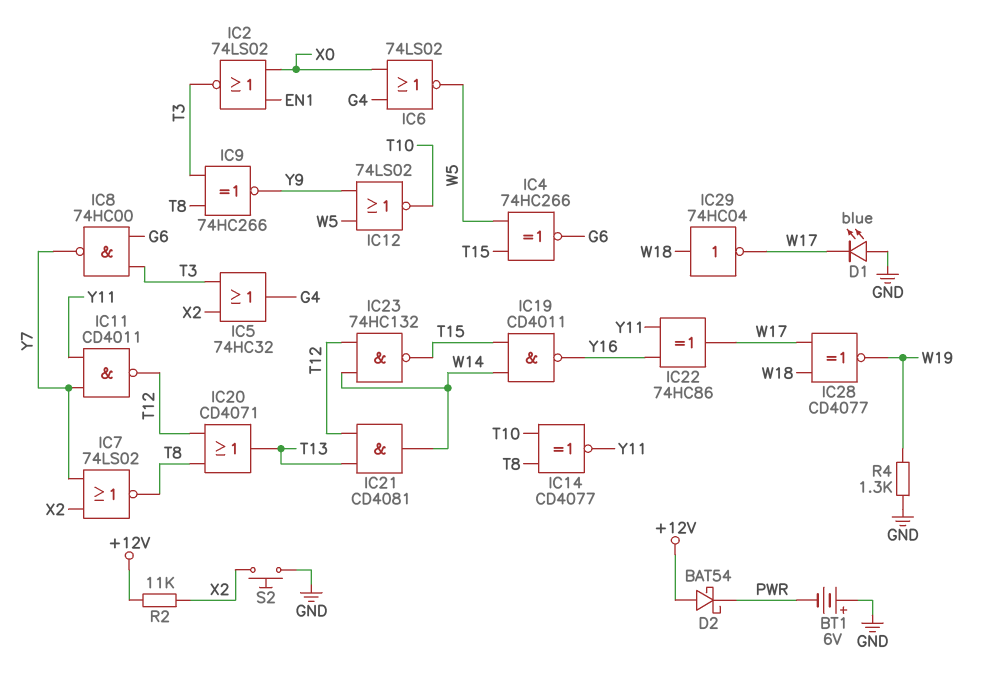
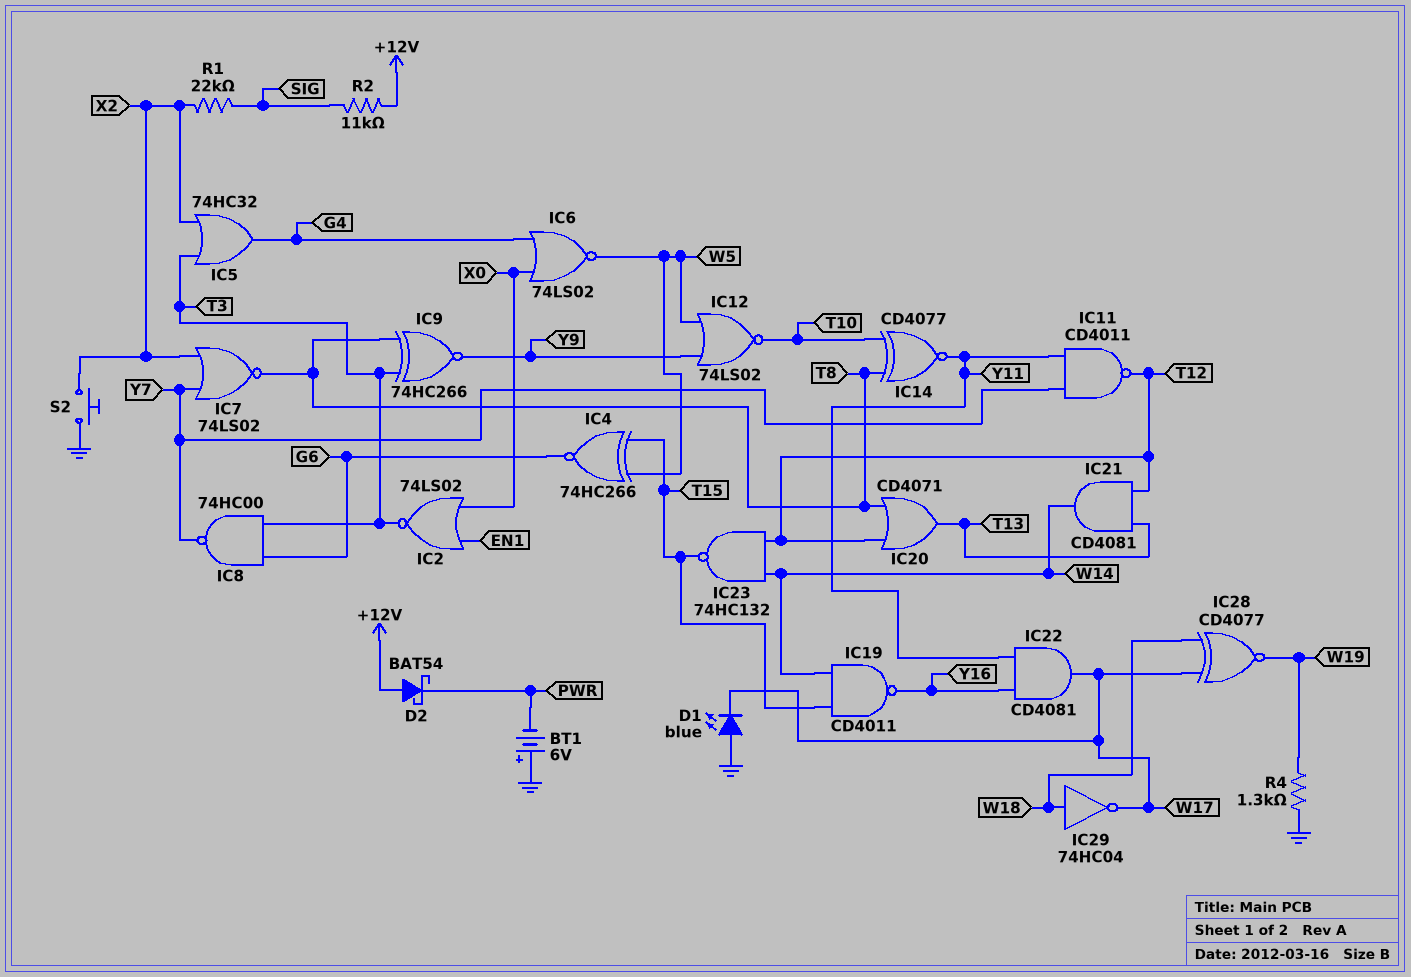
IC22: XOR 74HC86 (in Y11, in Y16, out W17) -> AND CD4081 (in Y11, in Y16, out W17)
R1: none -> 22k (SIG, X2)
R2: 11k (+12V, X2) -> 11k (+12V, SIG)

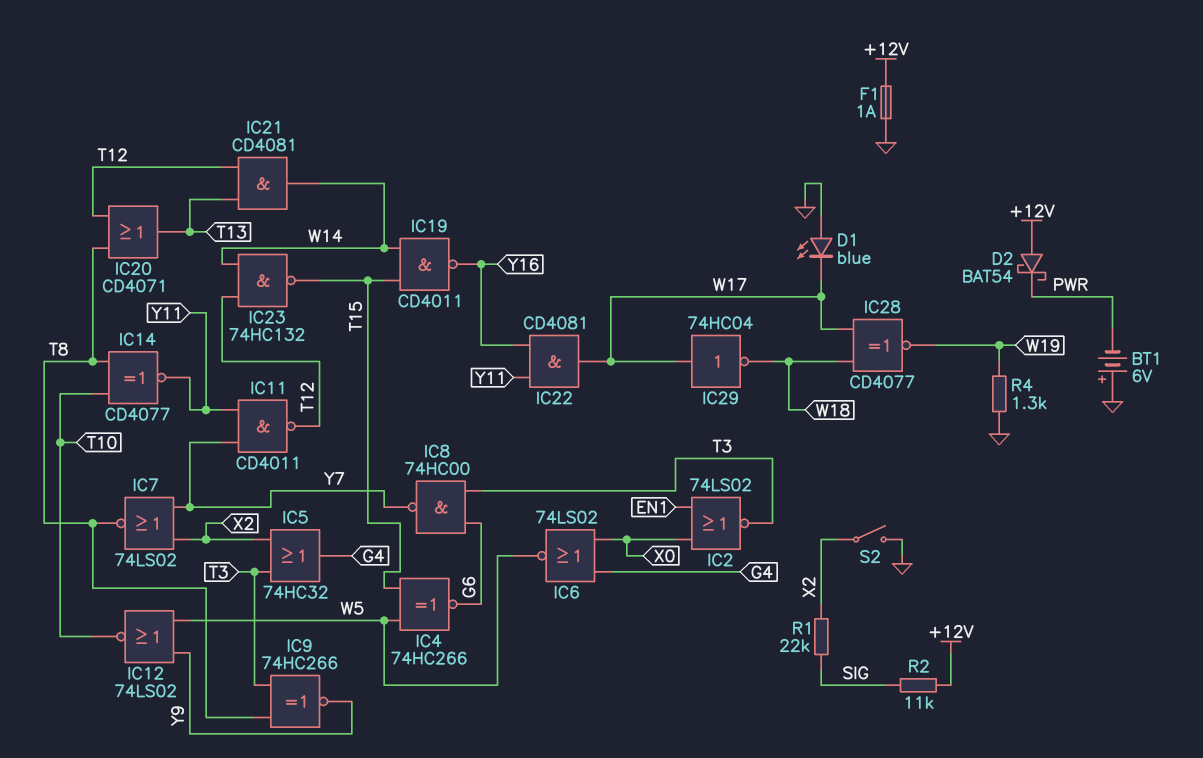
F1: none -> 1A (+12V, GND)
IC29: NOT 74HC04 (in W18, out W17) -> NOT 74HC04 (in W17, out W18)
S2: button (GND, X2) -> switch (GND, X2)

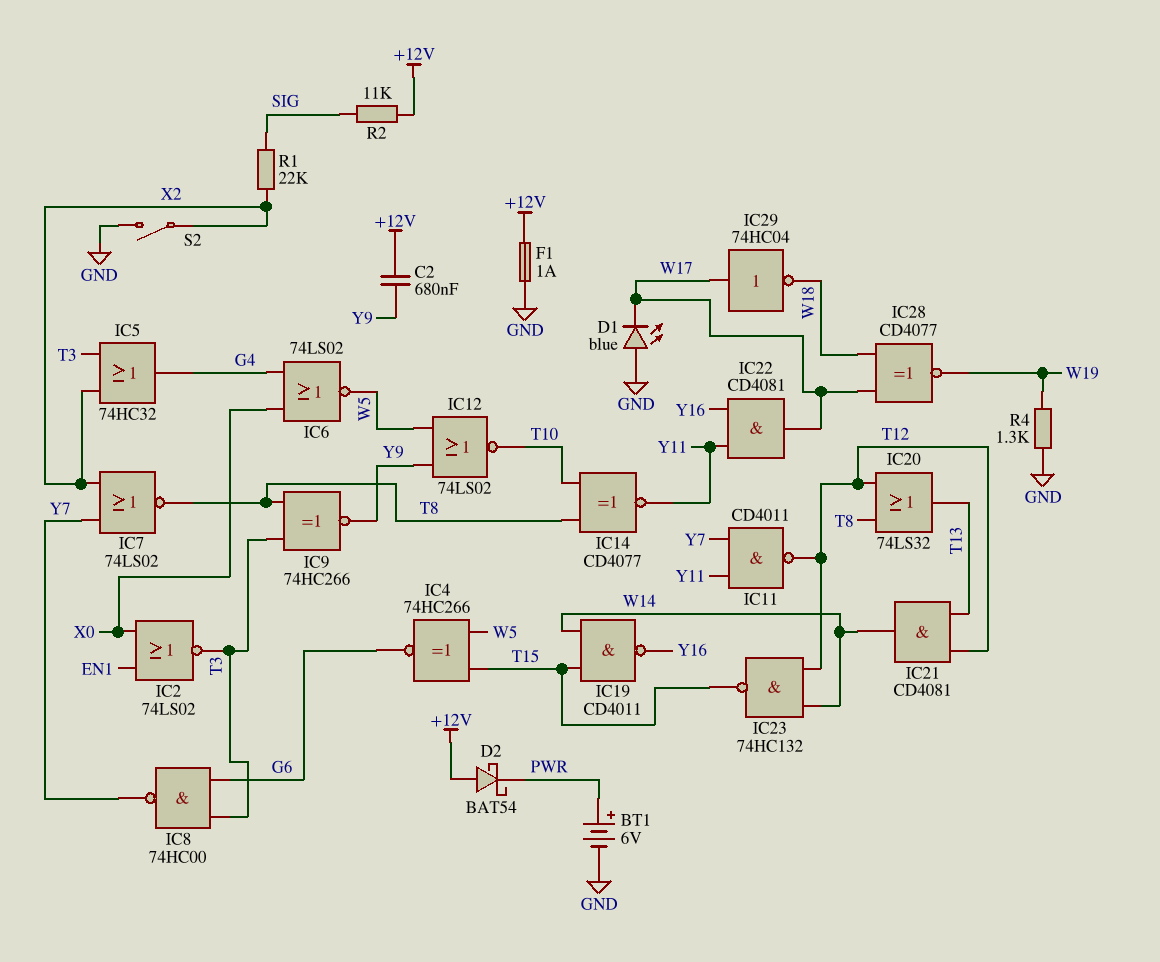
BT1: 6V (plus GND, minus PWR) -> 6V (plus PWR, minus GND)
C2: none -> 680nF (+12V, Y9)
IC20: OR CD4071 (in T8, in T12, out T13) -> OR 74LS32 (in T8, in T12, out T13)

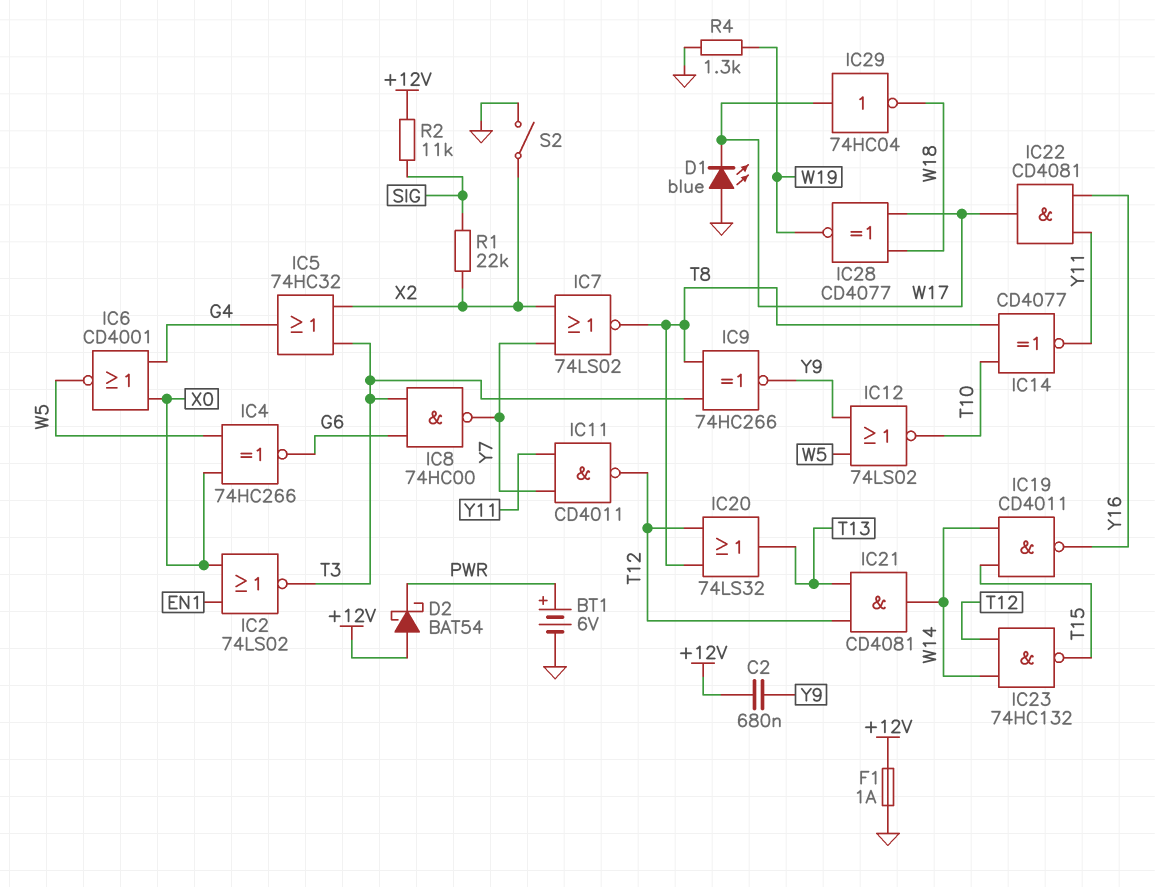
IC4: XNOR 74HC266 (in T15, in W5, out G6) -> XNOR 74HC266 (in W5, in X0, out G6)
IC6: NOR 74LS02 (in G4, in X0, out W5) -> NOR CD4001 (in G4, in X0, out W5)

